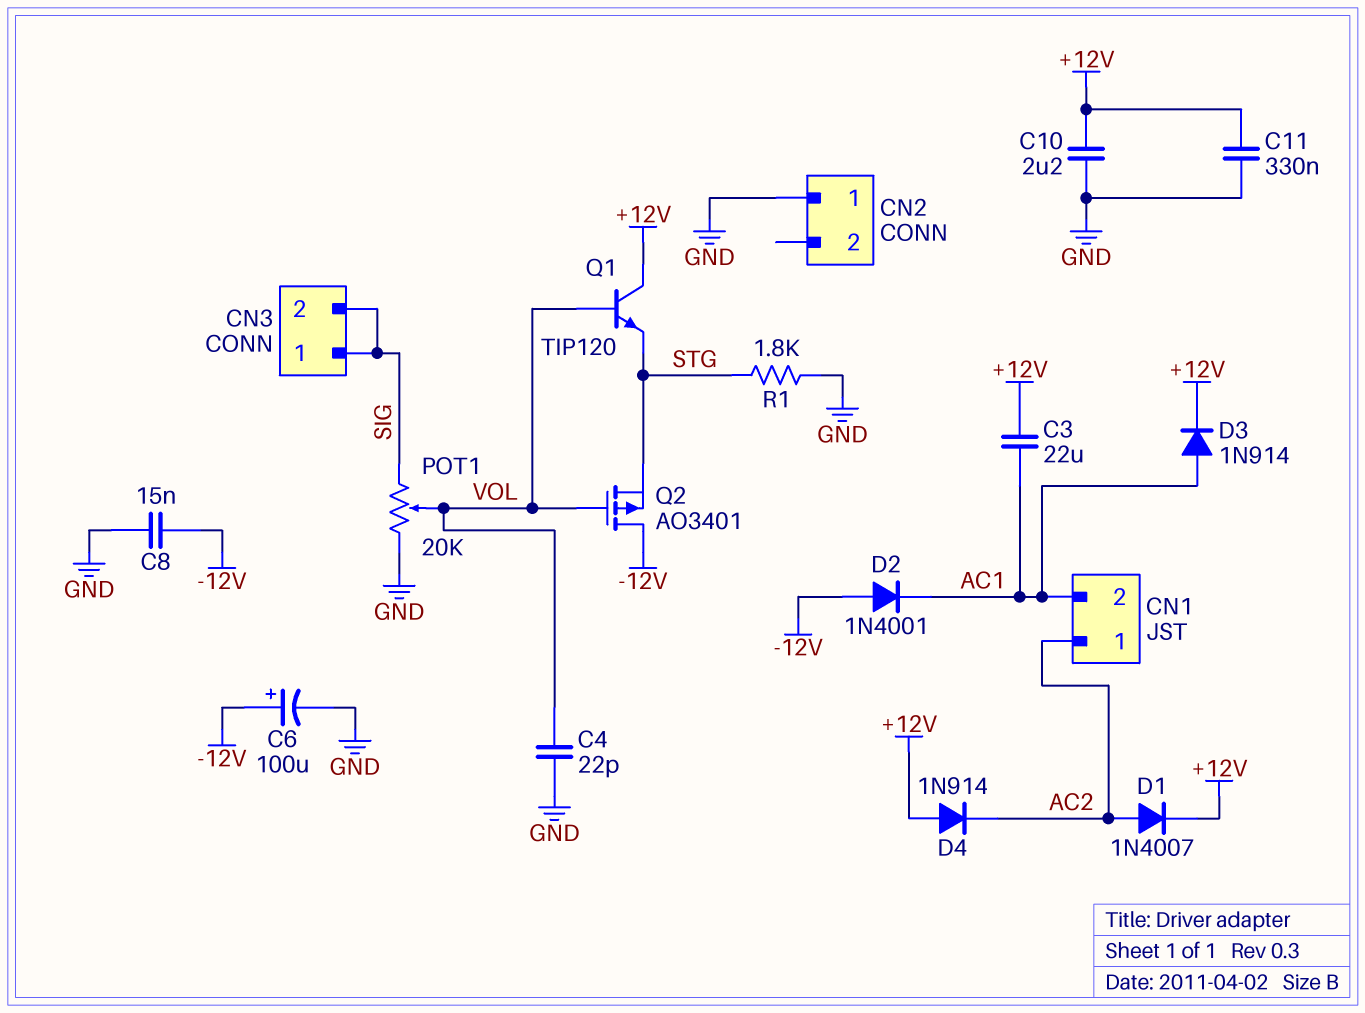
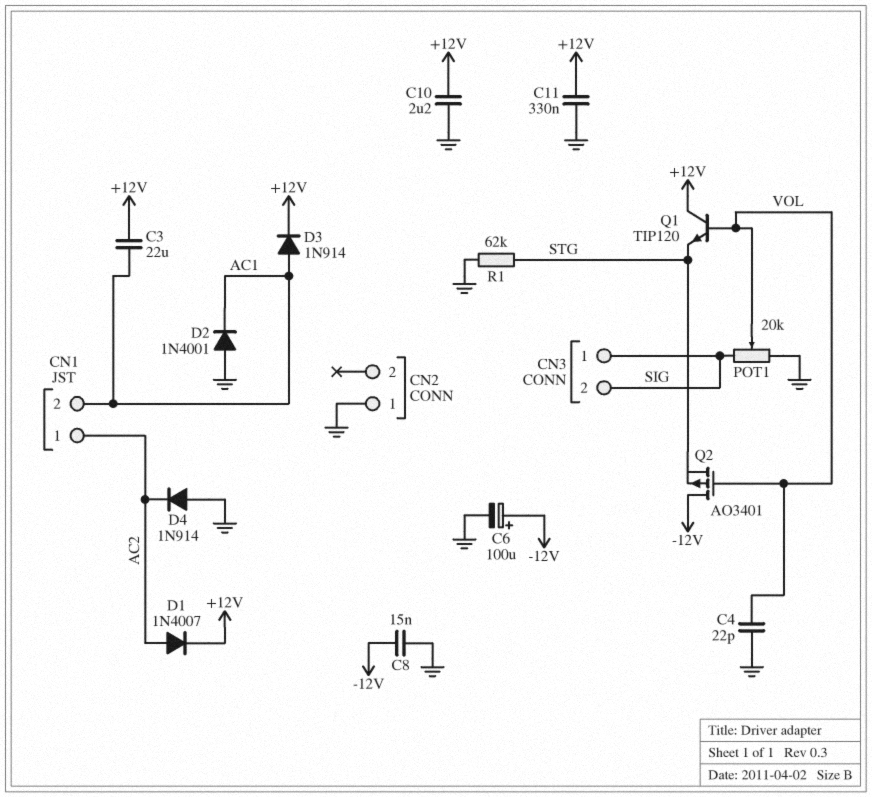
D2: diode 1N4001 (A -12V, K AC1) -> diode 1N4001 (A GND, K AC1)
D4: diode 1N914 (A +12V, K AC2) -> diode 1N914 (A GND, K AC2)
R1: 1.8k (GND, STG) -> 62k (GND, STG)

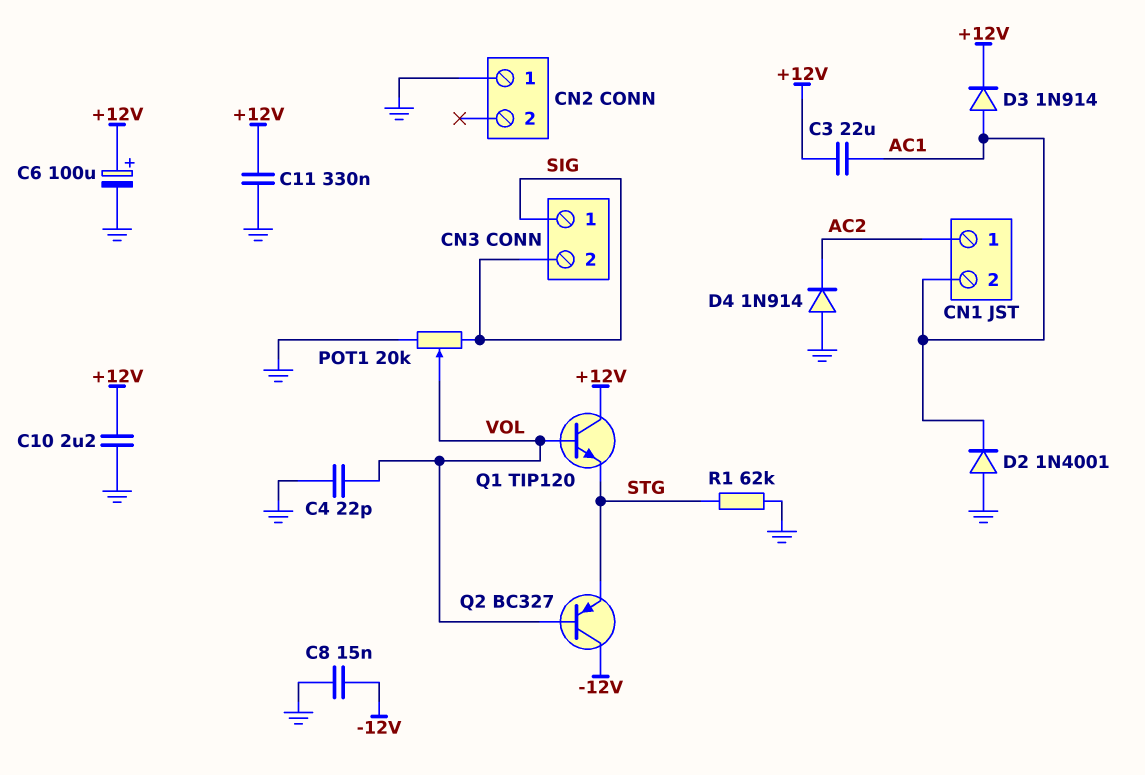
C6: 100uF (plus -12V, minus GND) -> 100uF (plus +12V, minus GND)
D1: diode 1N4007 (A AC2, K +12V) -> none
Q2: PMOS AO3401 (G VOL, D -12V, S STG) -> PNP BC327 (B VOL, C -12V, E STG)

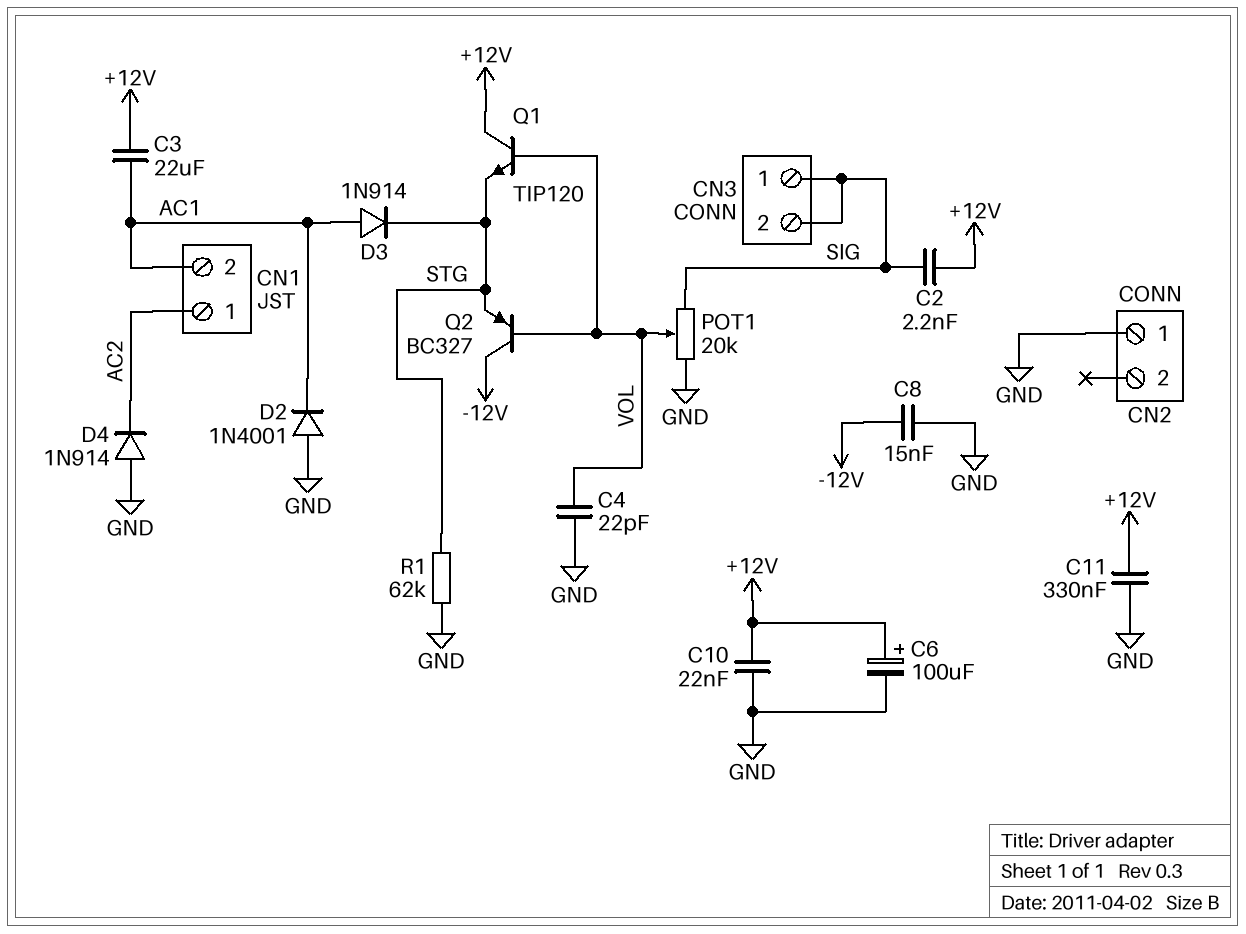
C2: none -> 2.2nF (+12V, SIG)
C10: 2.2uF (+12V, GND) -> 22nF (+12V, GND)
D3: diode 1N914 (A AC1, K +12V) -> diode 1N914 (A AC1, K STG)

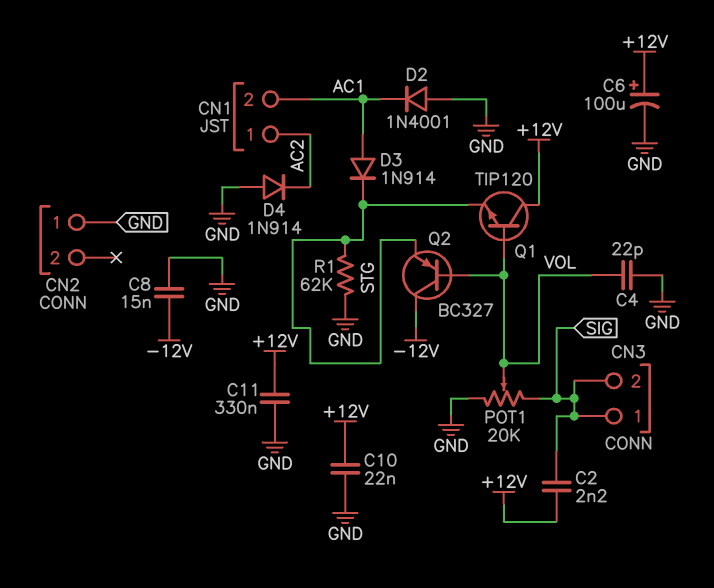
C3: 22uF (+12V, AC1) -> none

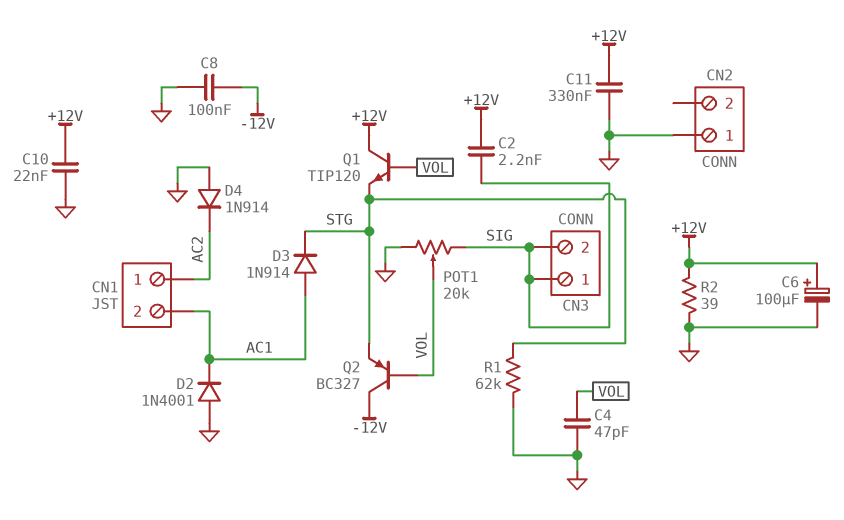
C4: 22pF (GND, VOL) -> 47pF (GND, VOL)
C8: 15nF (-12V, GND) -> 100nF (-12V, GND)
R2: none -> 39 (+12V, GND)

